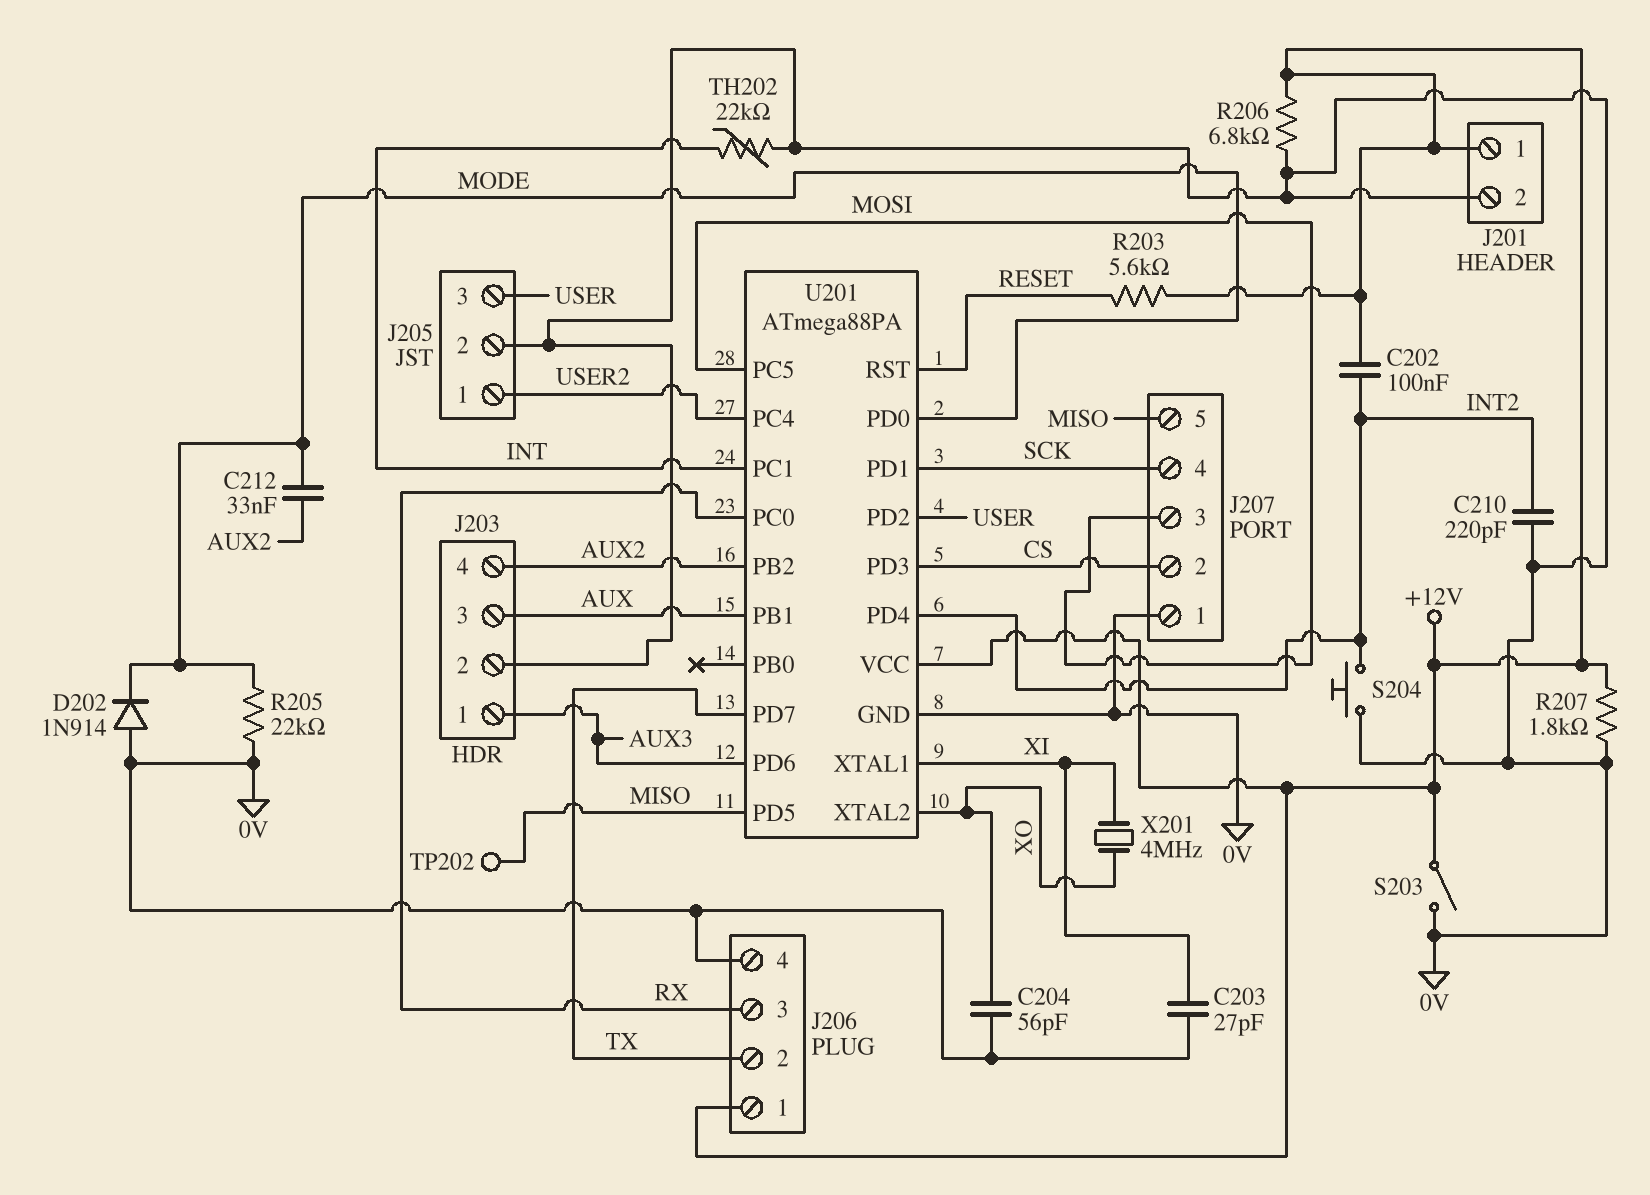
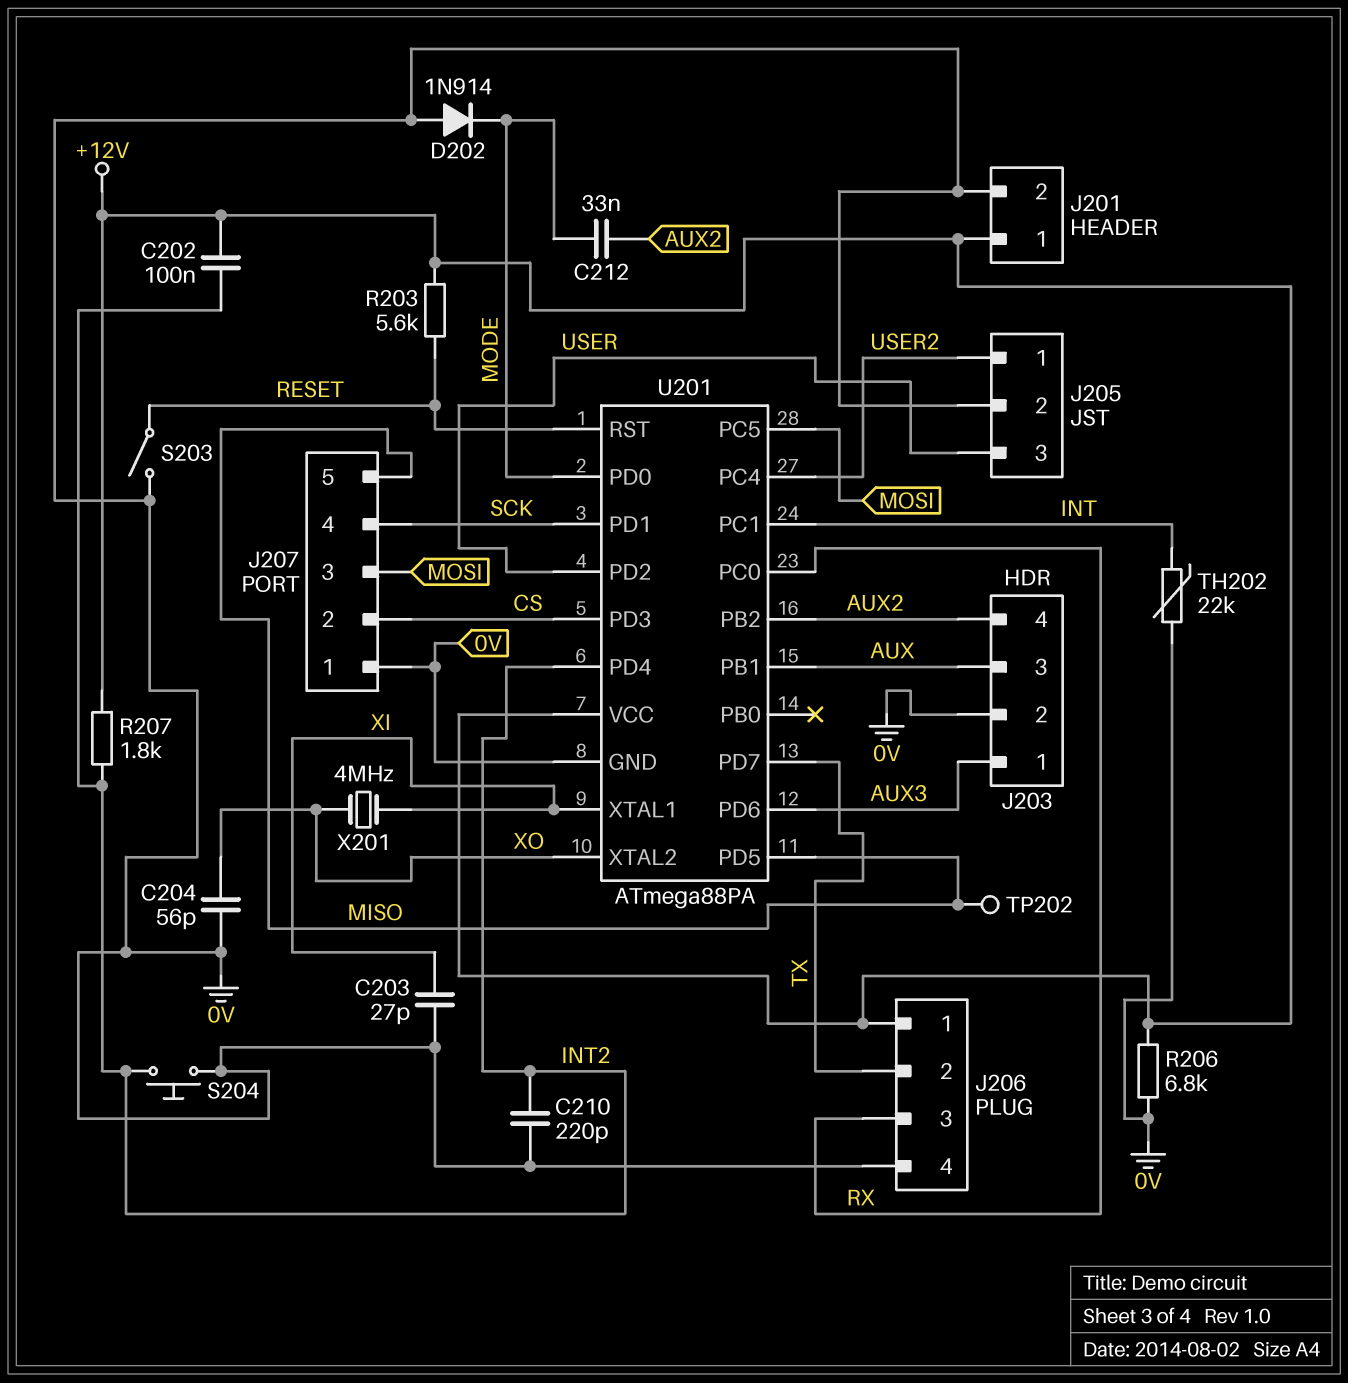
R205: 22k (0V, MODE) -> none
R207: 1.8k (+12V, 0V) -> 1.8k (+12V, INT2)
S203: switch (+12V, 0V) -> switch (0V, RESET)

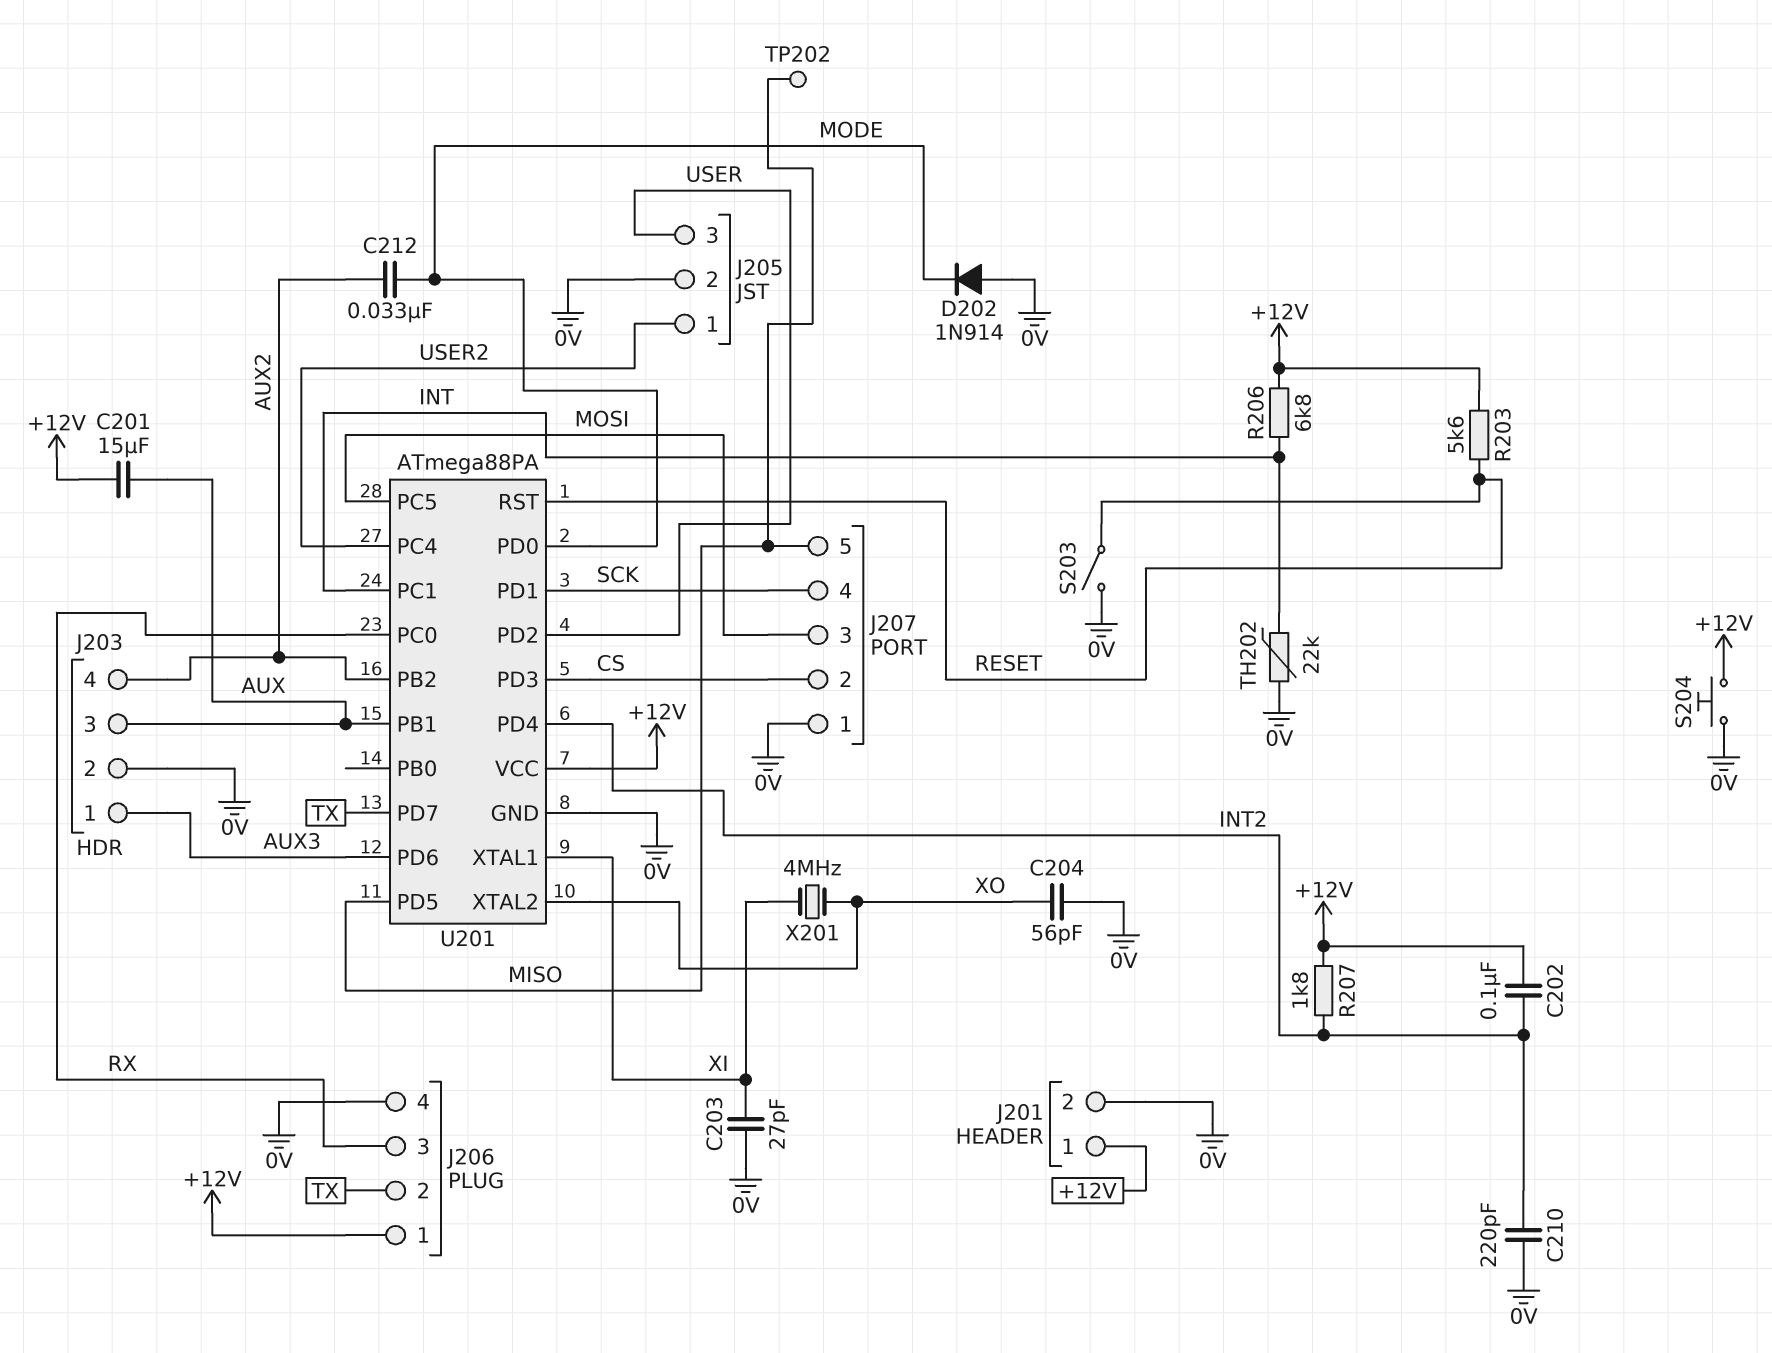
C201: none -> 15uF (+12V, AUX)
R206: 6.8k (+12V, 0V) -> 6.8k (+12V, INT)
S204: button (0V, INT2) -> button (+12V, 0V)

